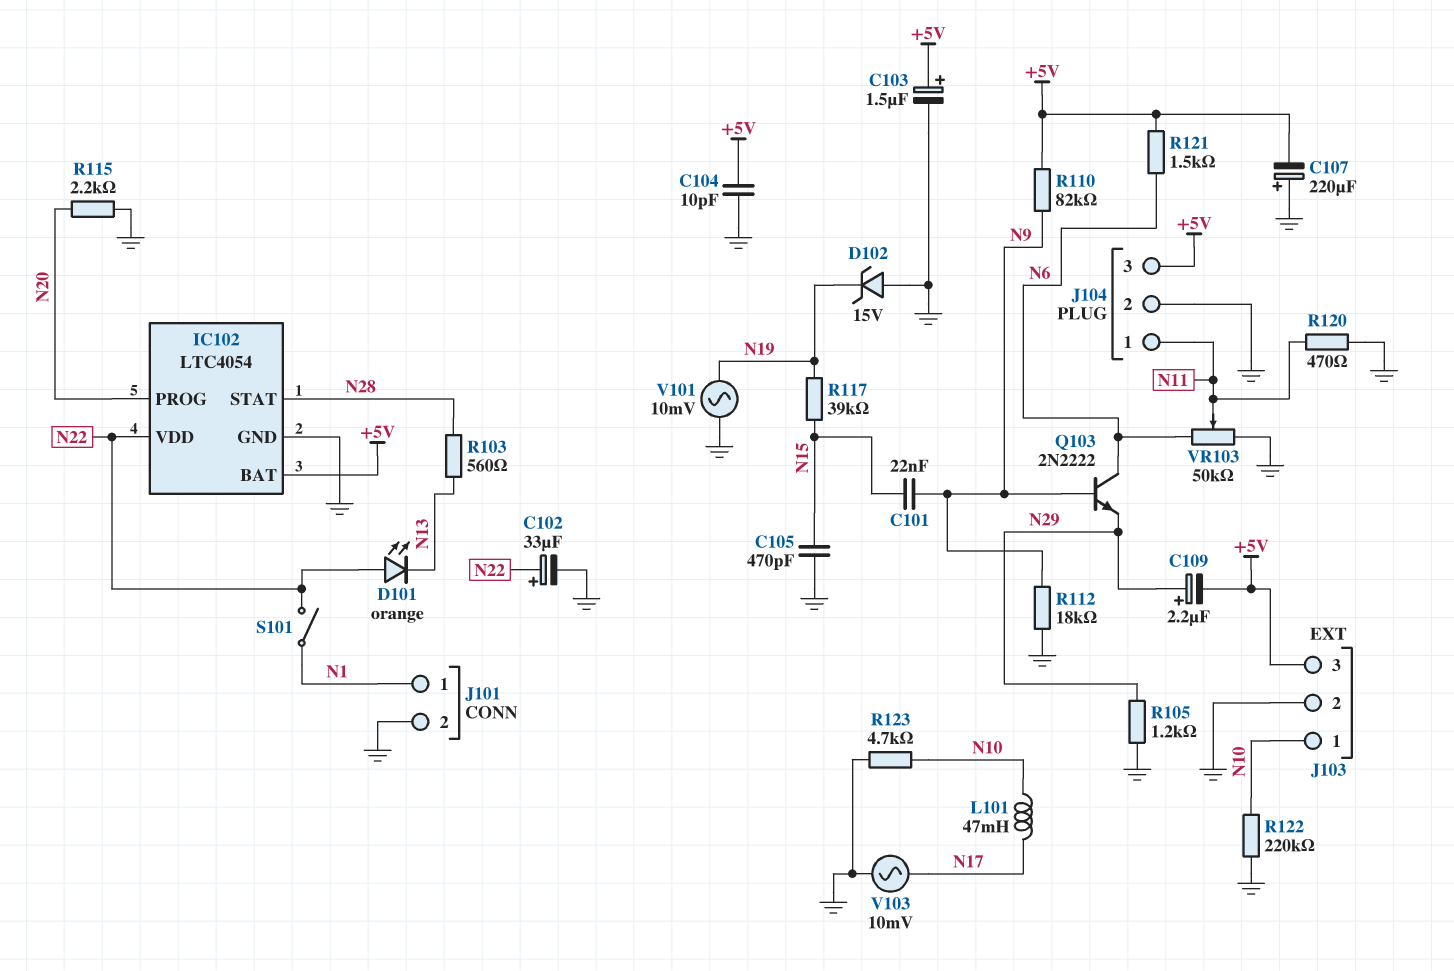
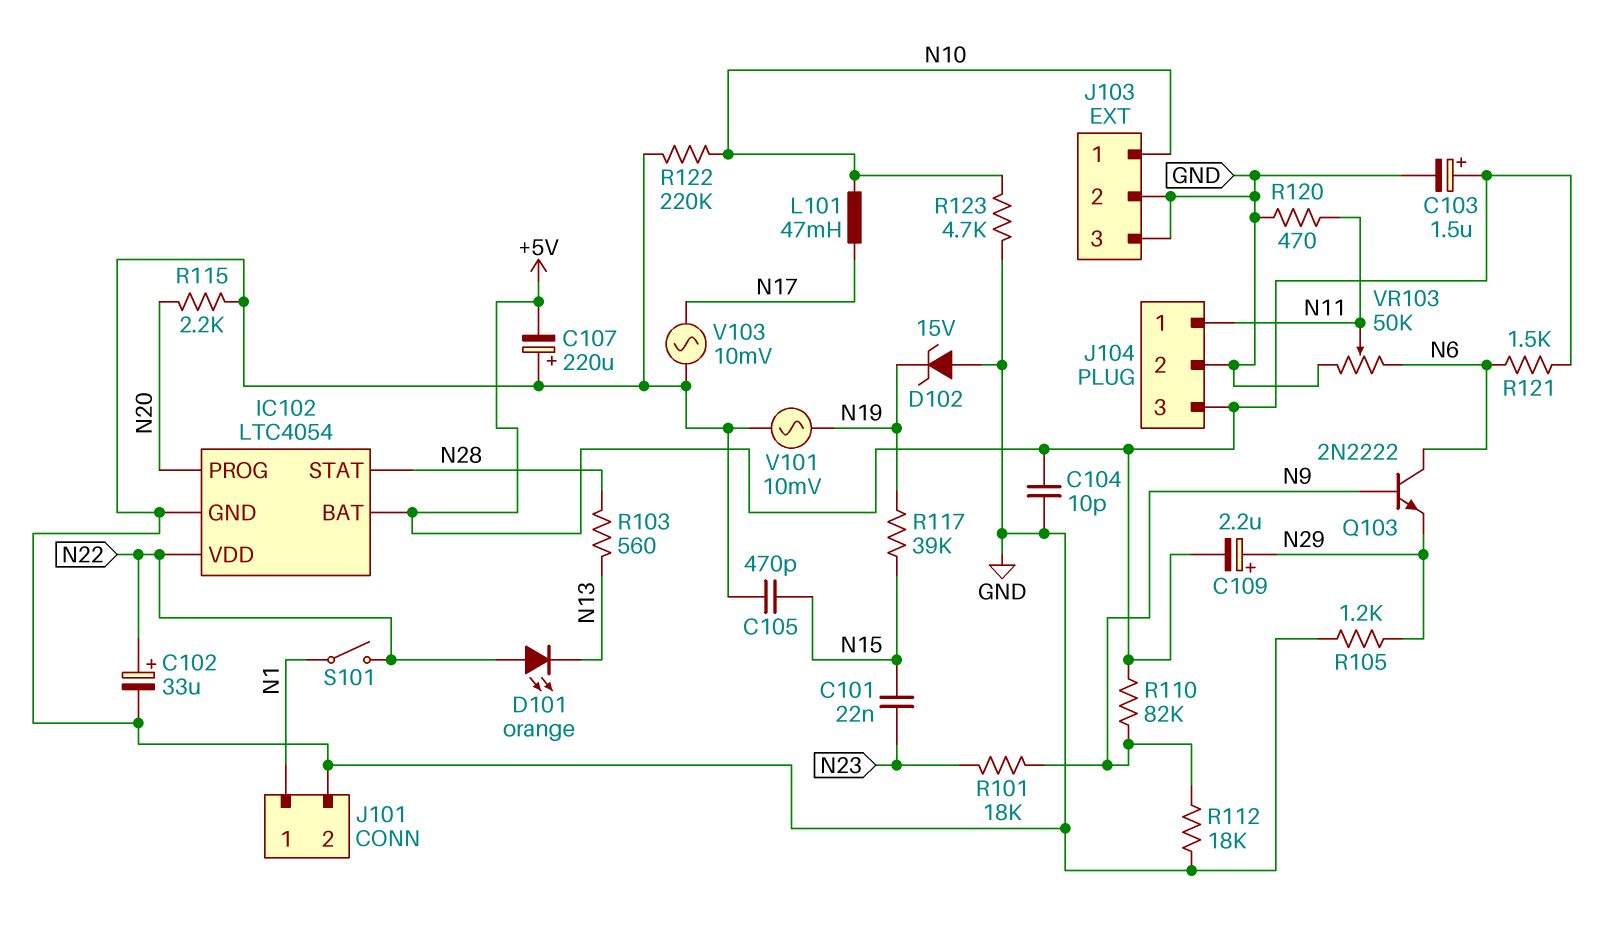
C101: 22nF (N9, N15) -> 22nF (N15, N23)
J103 pin 3: +5V -> GND
R101: none -> 18k (N9, N23)

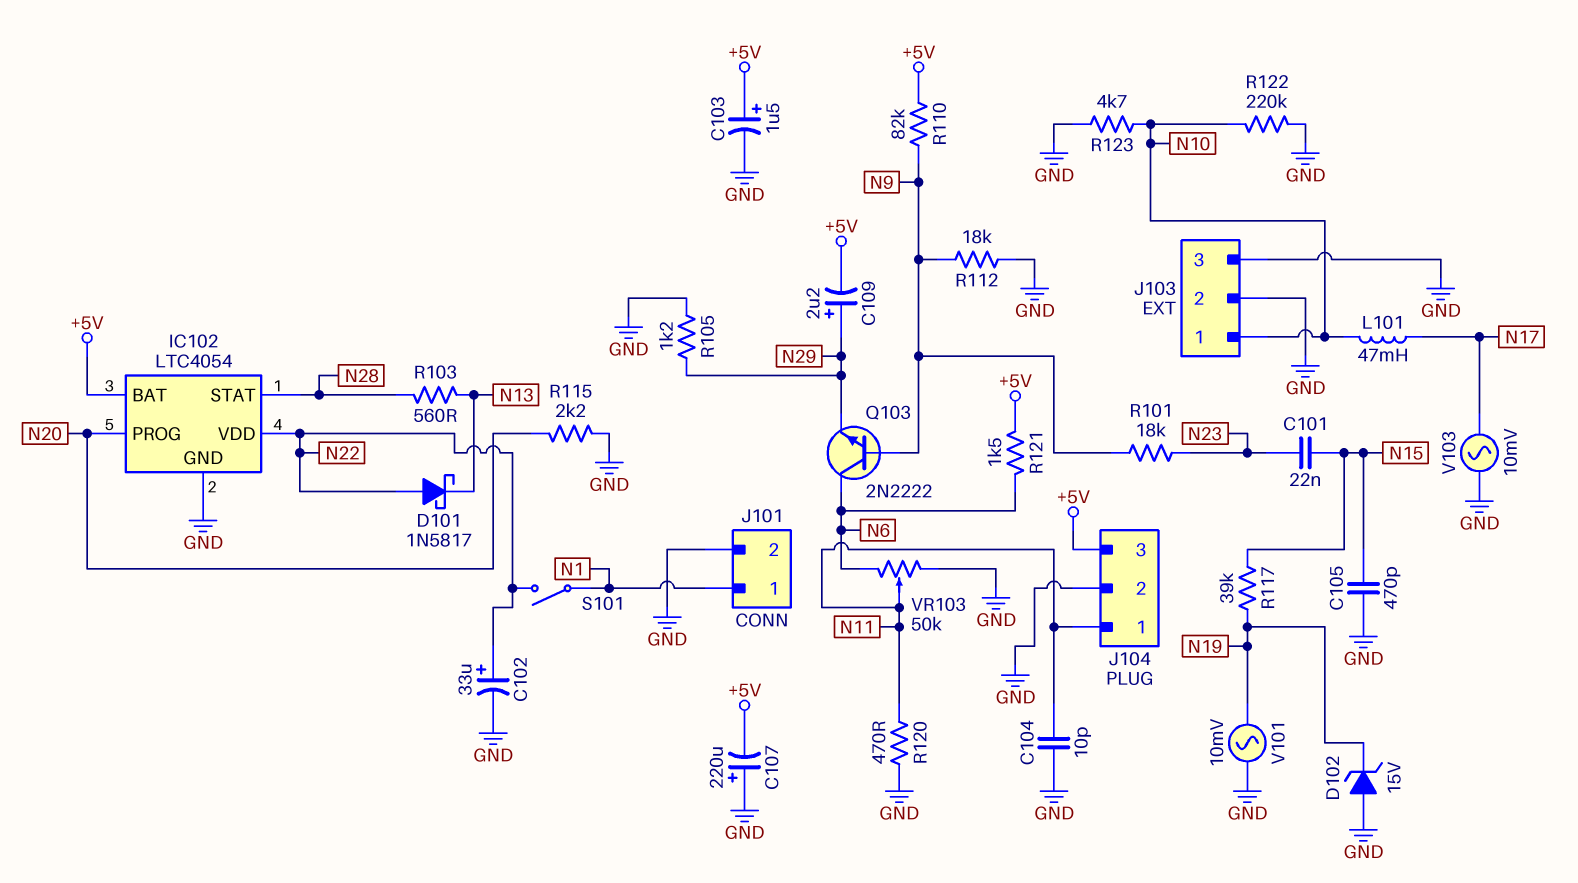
C104: 10pF (+5V, GND) -> 10pF (GND, N11)
D101: LED orange (A N22, K N13) -> schottky 1N5817 (A N22, K N13)

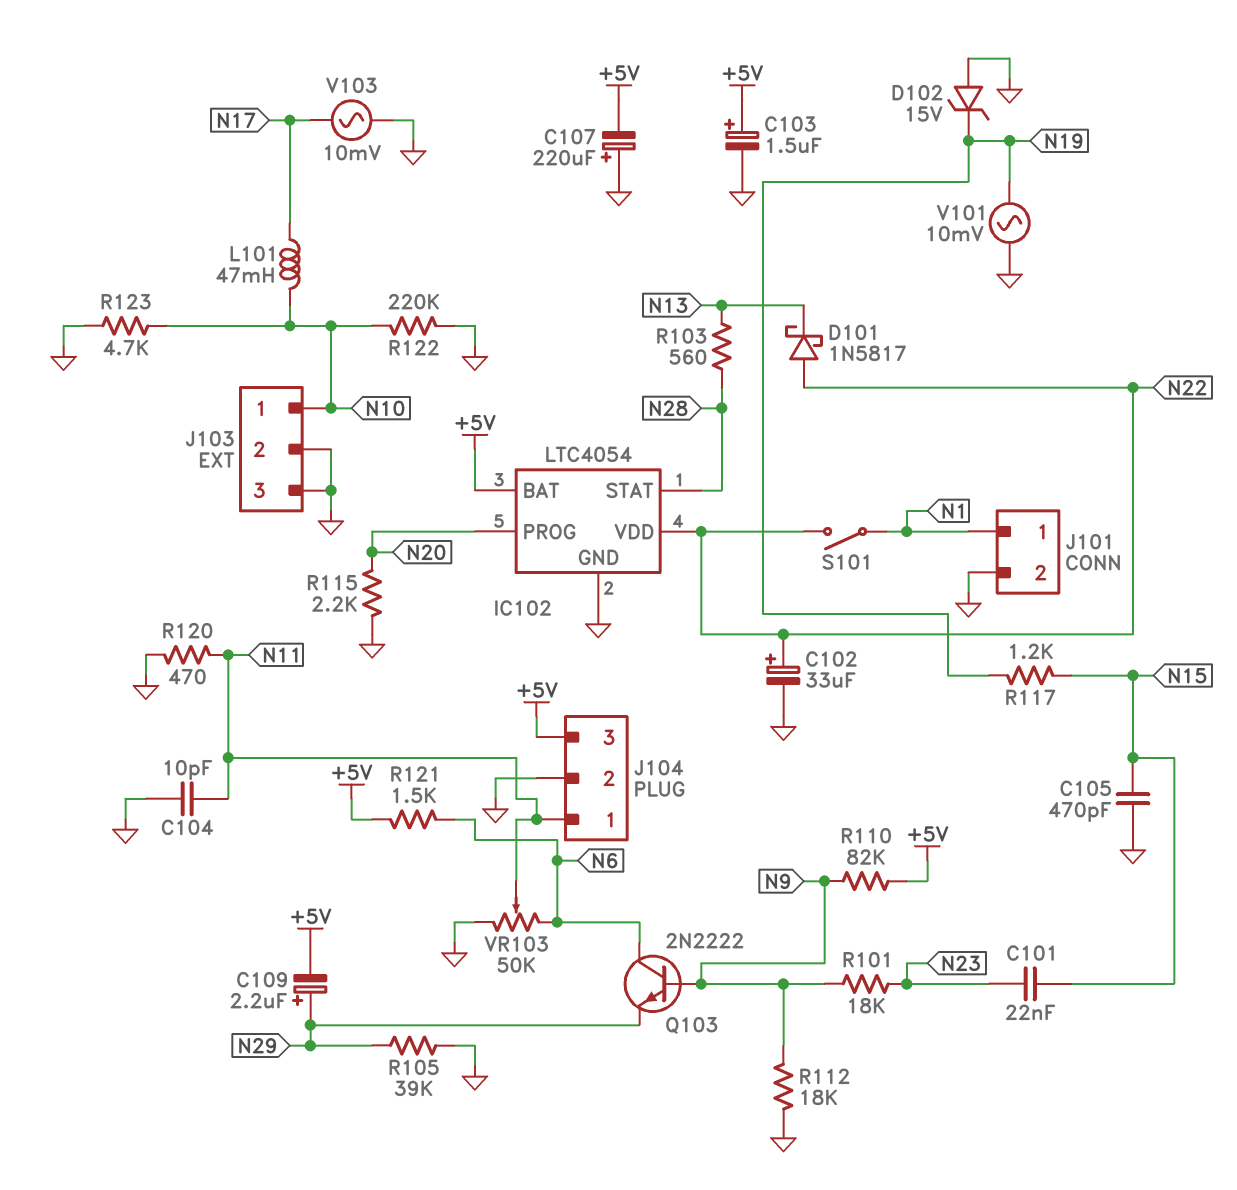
R105: 1.2k (GND, N29) -> 39k (GND, N29)
R117: 39k (N15, N19) -> 1.2k (N15, N19)

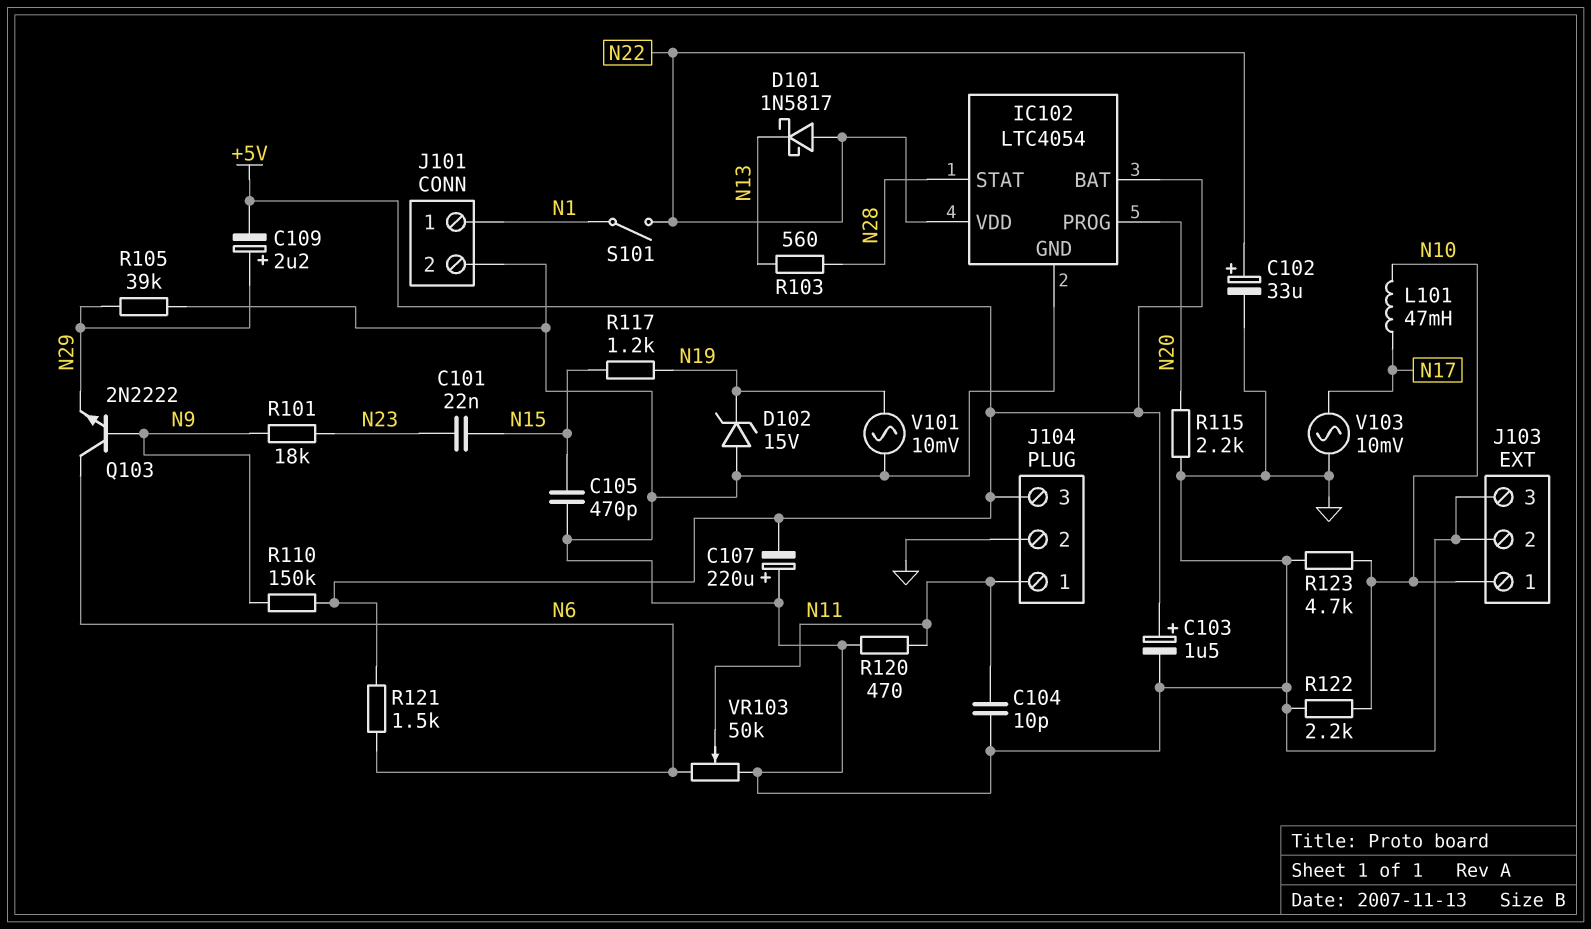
R110: 82k (+5V, N9) -> 150k (+5V, N9)
R112: 18k (GND, N9) -> none
R122: 220k (GND, N10) -> 2.2k (GND, N10)

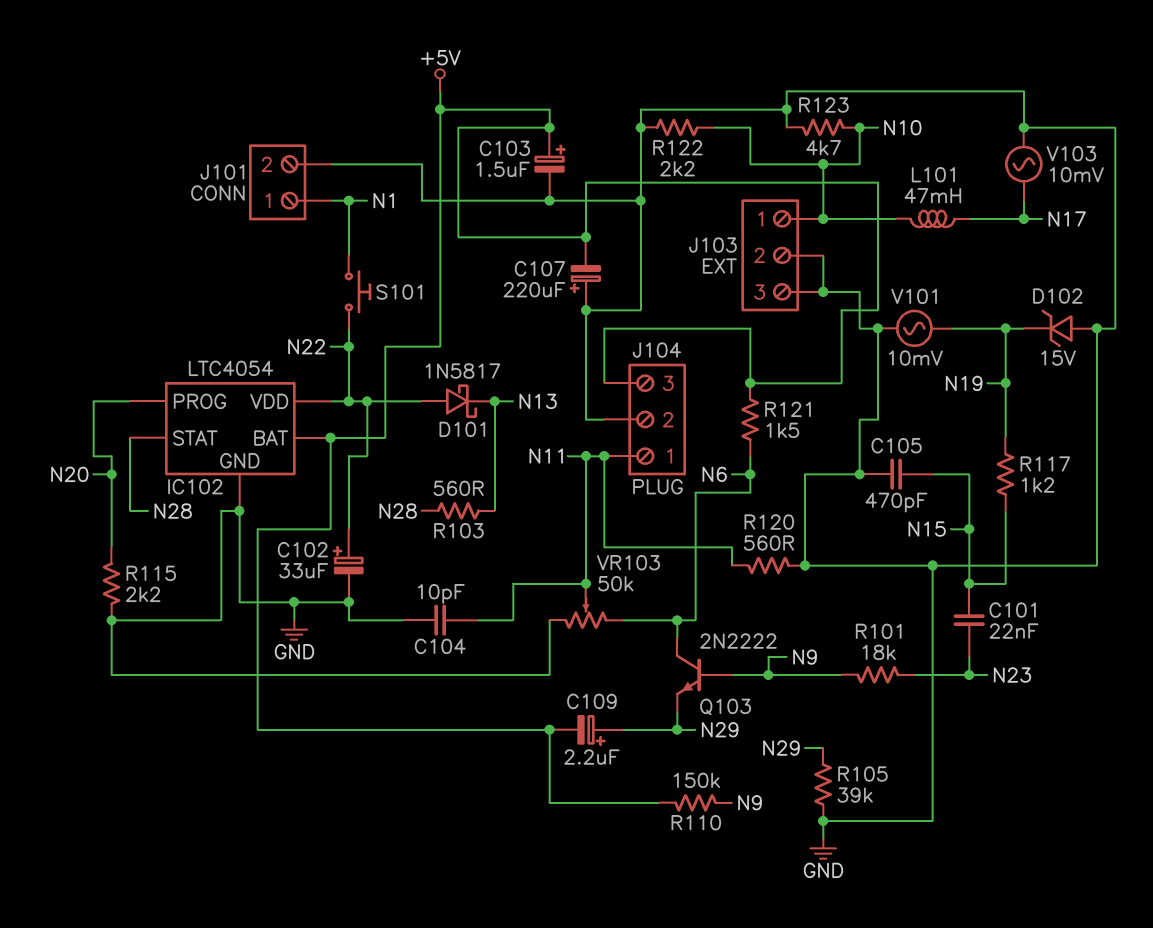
R120: 470 (GND, N11) -> 560 (GND, N11)
S101: switch (N1, N22) -> button (N1, N22)

